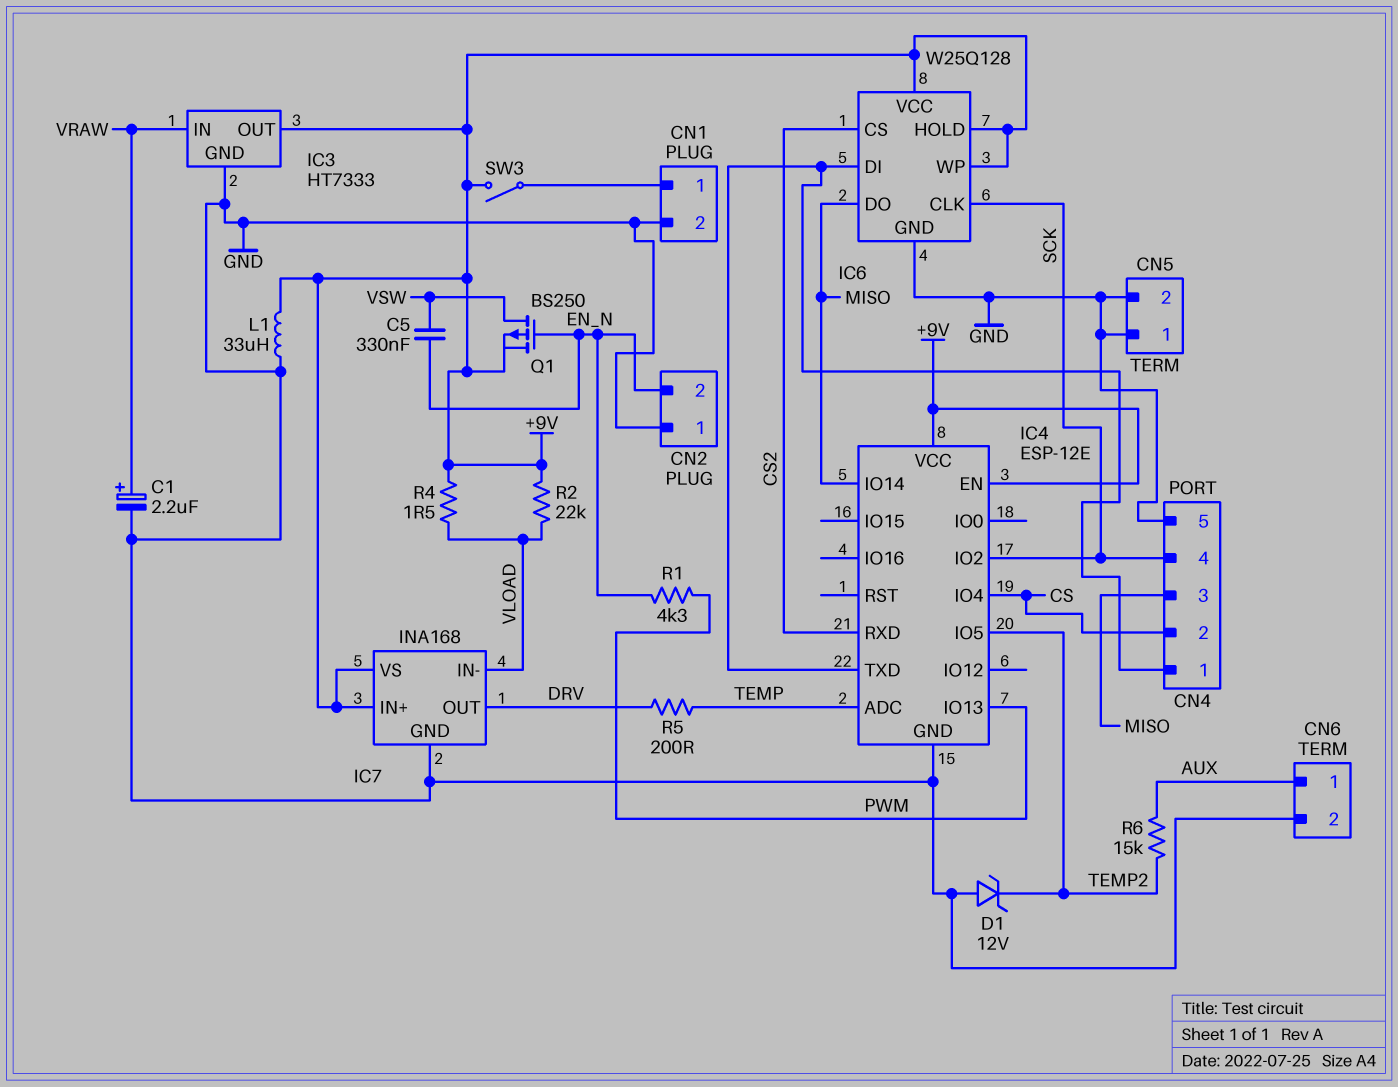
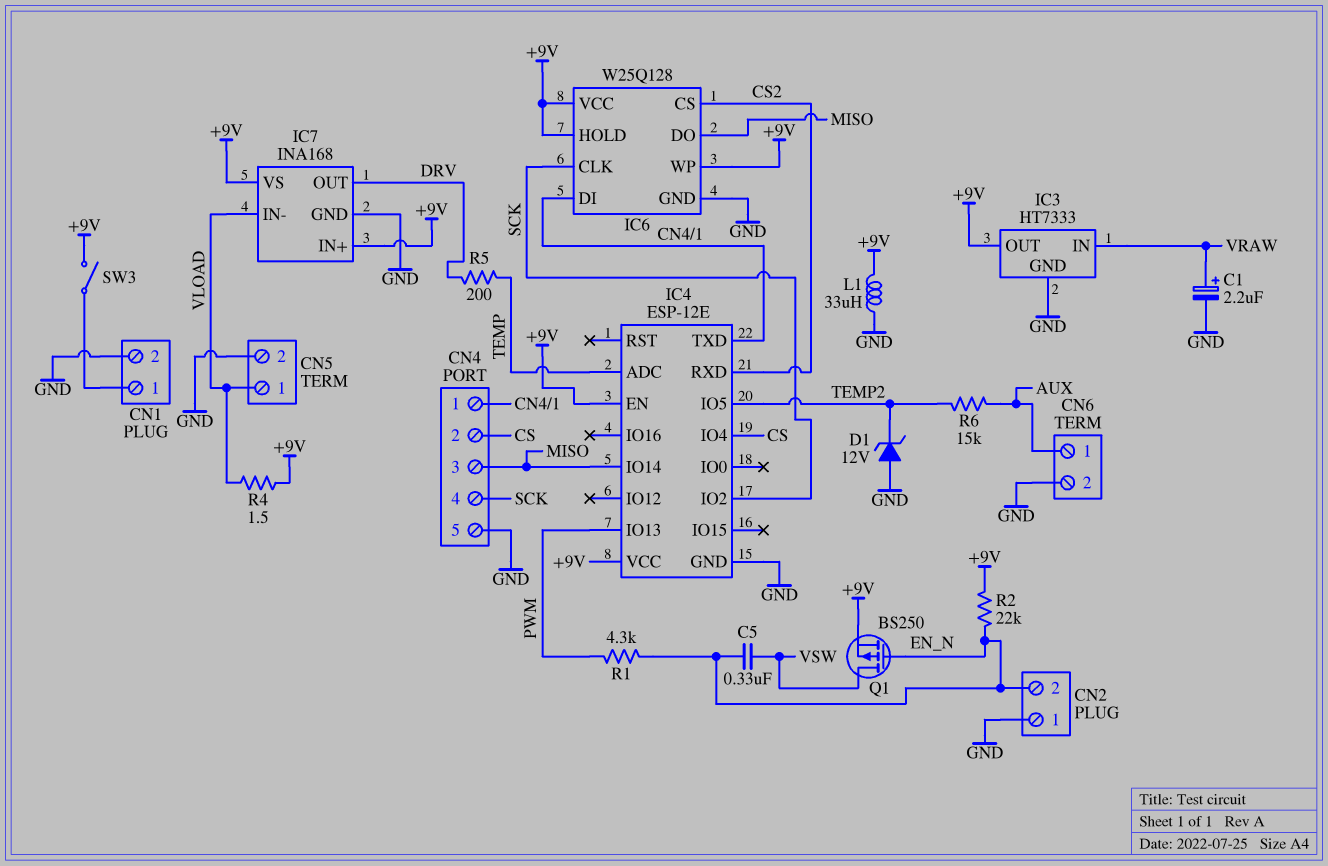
CN5 pin 1: GND -> VLOAD
R2: 22k (+9V, VLOAD) -> 22k (+9V, EN_N)

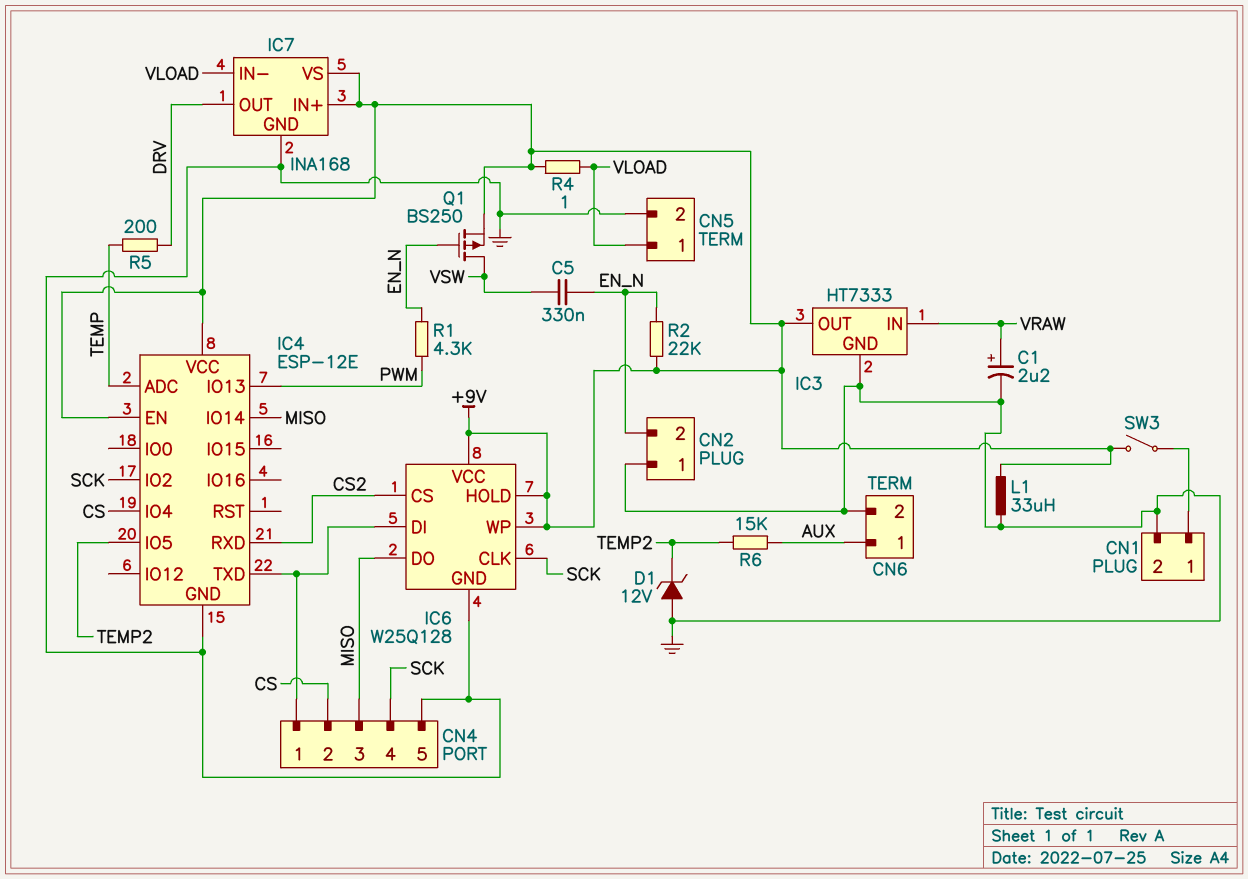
R4: 1.5 (+9V, VLOAD) -> 1 (+9V, VLOAD)

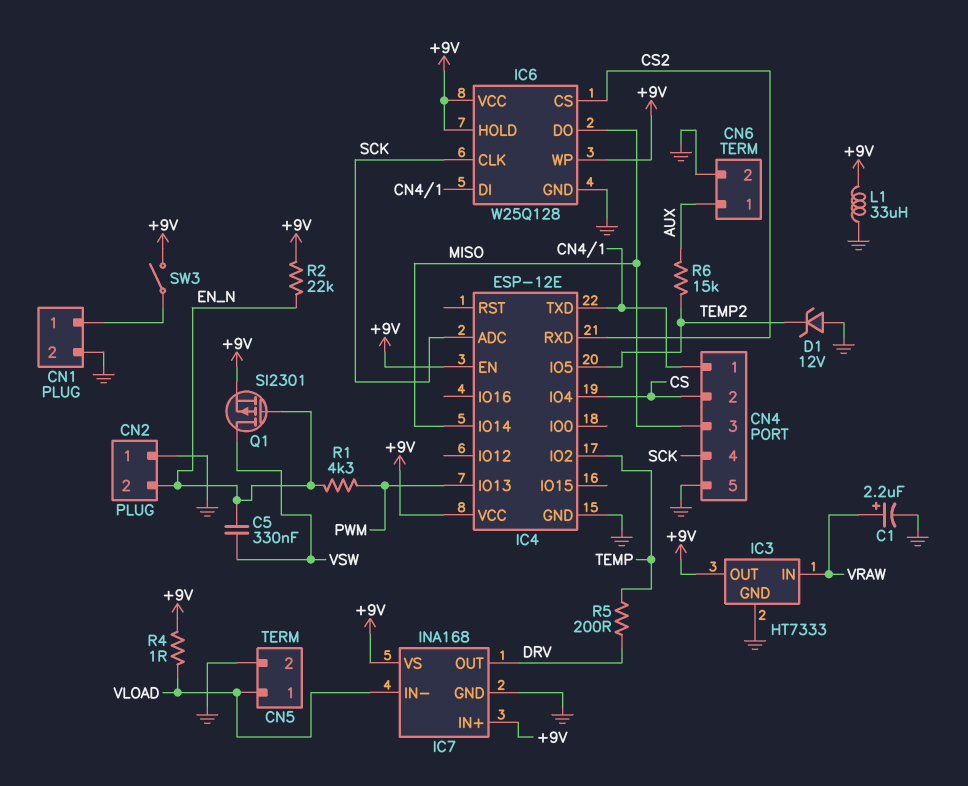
IC4 pin ADC: TEMP -> SCK
IC4 pin IO2: SCK -> TEMP
Q1: PMOS BS250 (G EN_N, D VSW, S +9V) -> PMOS SI2301 (G EN_N, D VSW, S +9V)

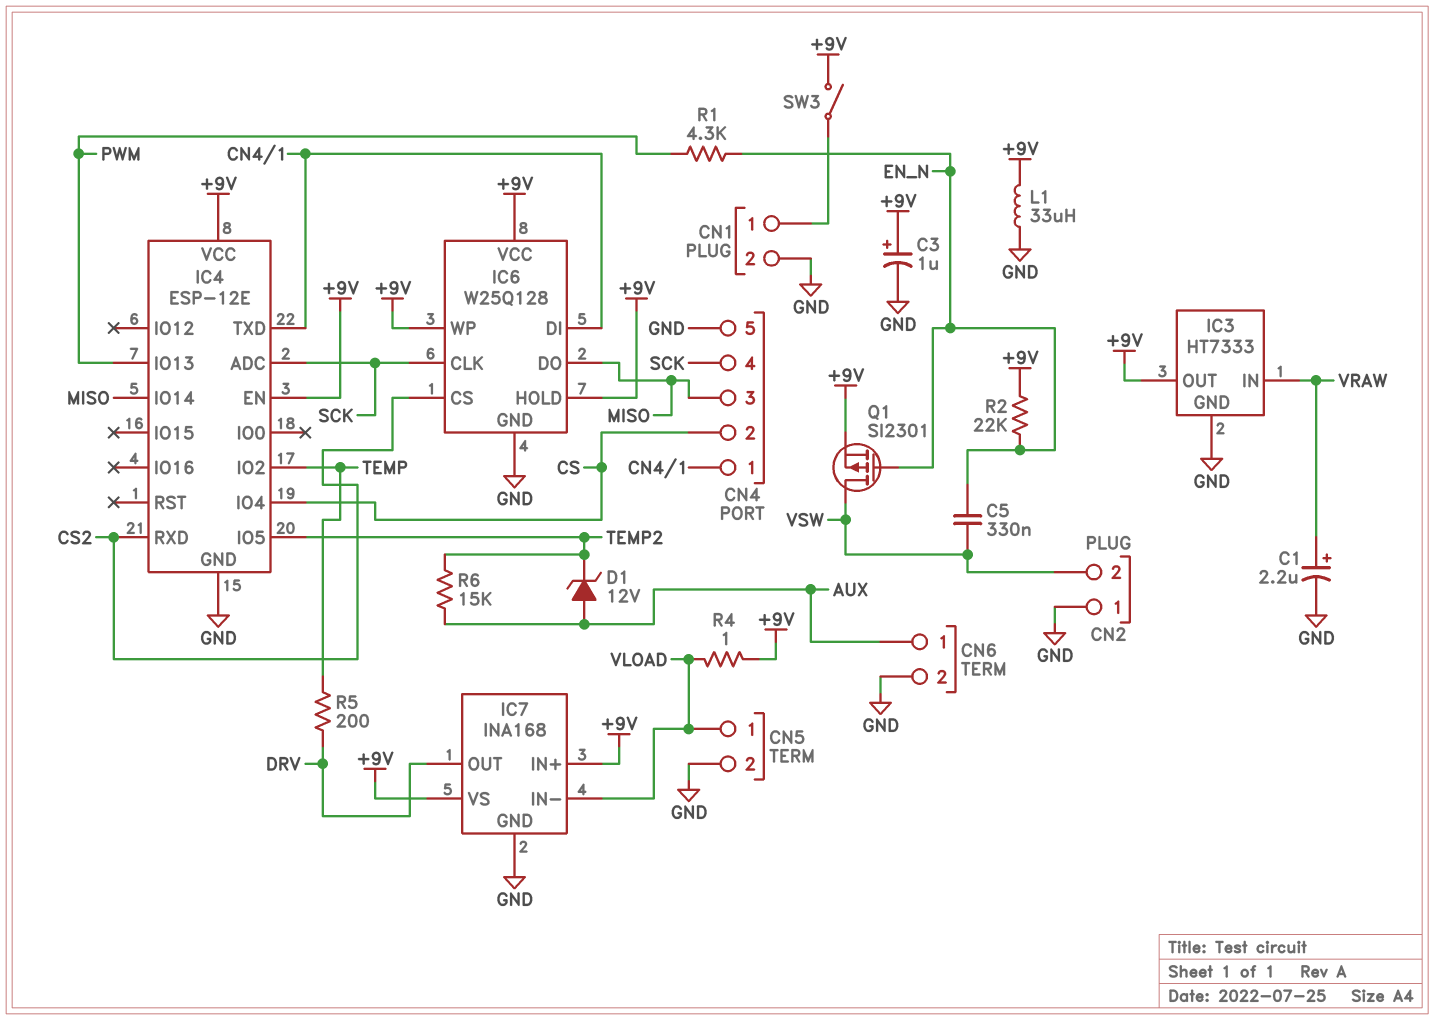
C3: none -> 1uF (plus +9V, minus GND)
CN2 pin 2: EN_N -> VSW
D1: zener 12V (A GND, K TEMP2) -> zener 12V (A AUX, K TEMP2)

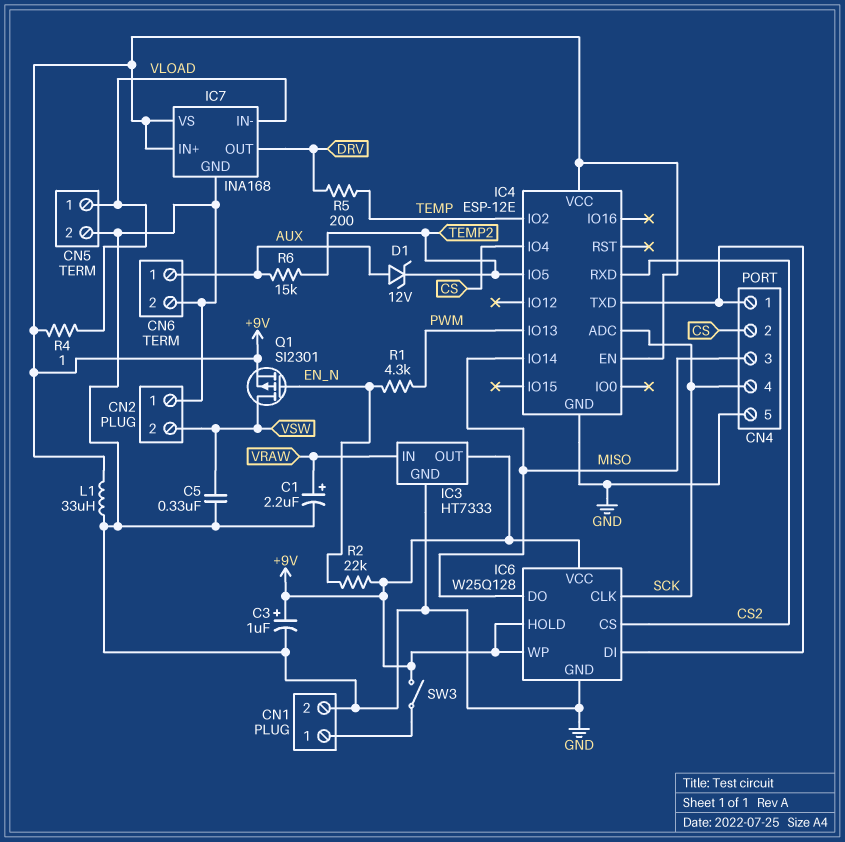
C5: 330nF (EN_N, VSW) -> 330nF (GND, VSW)

